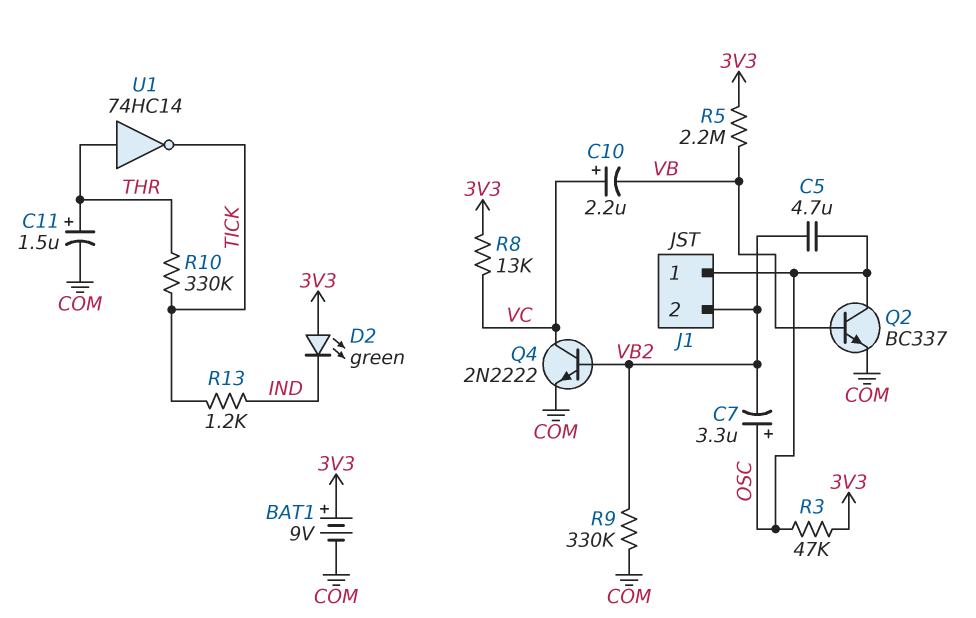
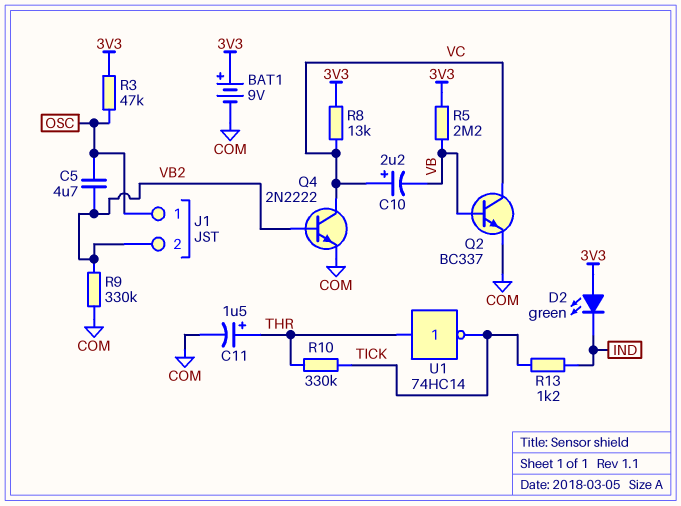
C7: 3.3uF (plus OSC, minus VB2) -> none
Q2: NPN BC337 (B VB, C OSC, E COM) -> NPN BC337 (B VB, C VC, E COM)

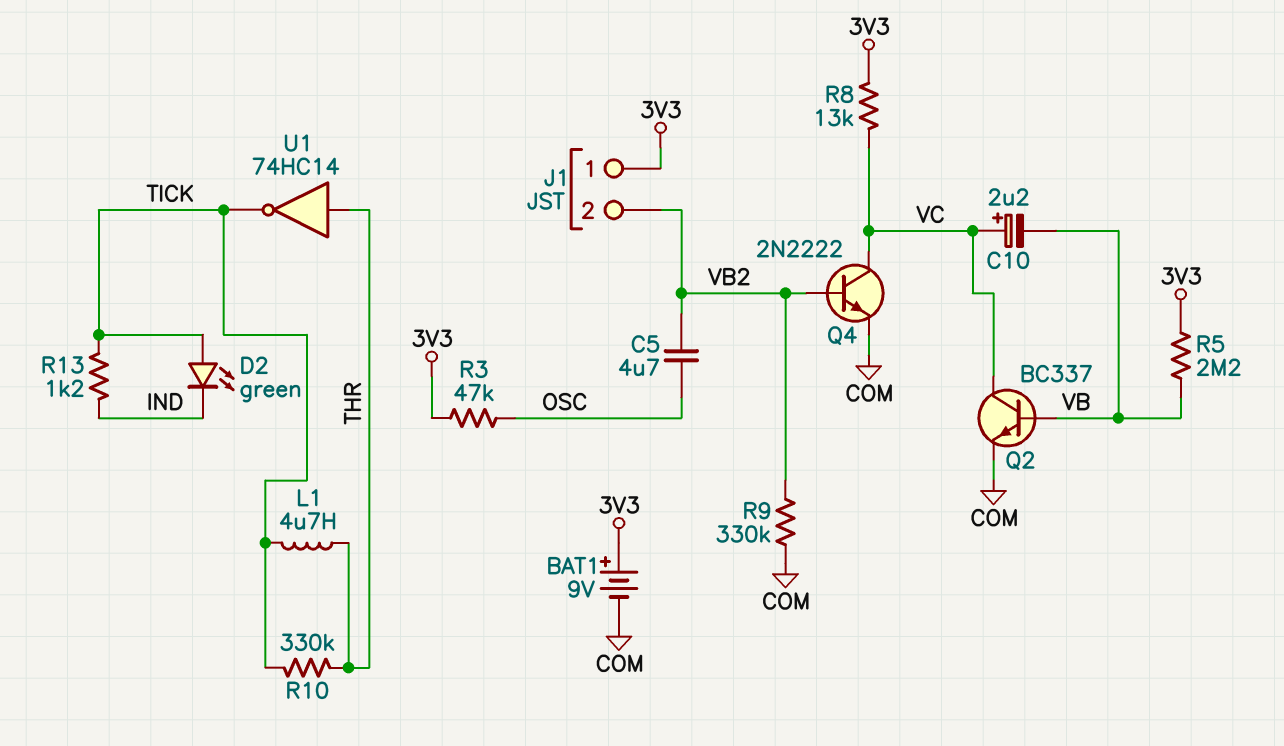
C11: 1.5uF (plus THR, minus COM) -> none
D2: LED green (A 3V3, K IND) -> LED green (A TICK, K IND)
J1 pin 1: OSC -> 3V3
L1: none -> 4.7uH (THR, TICK)

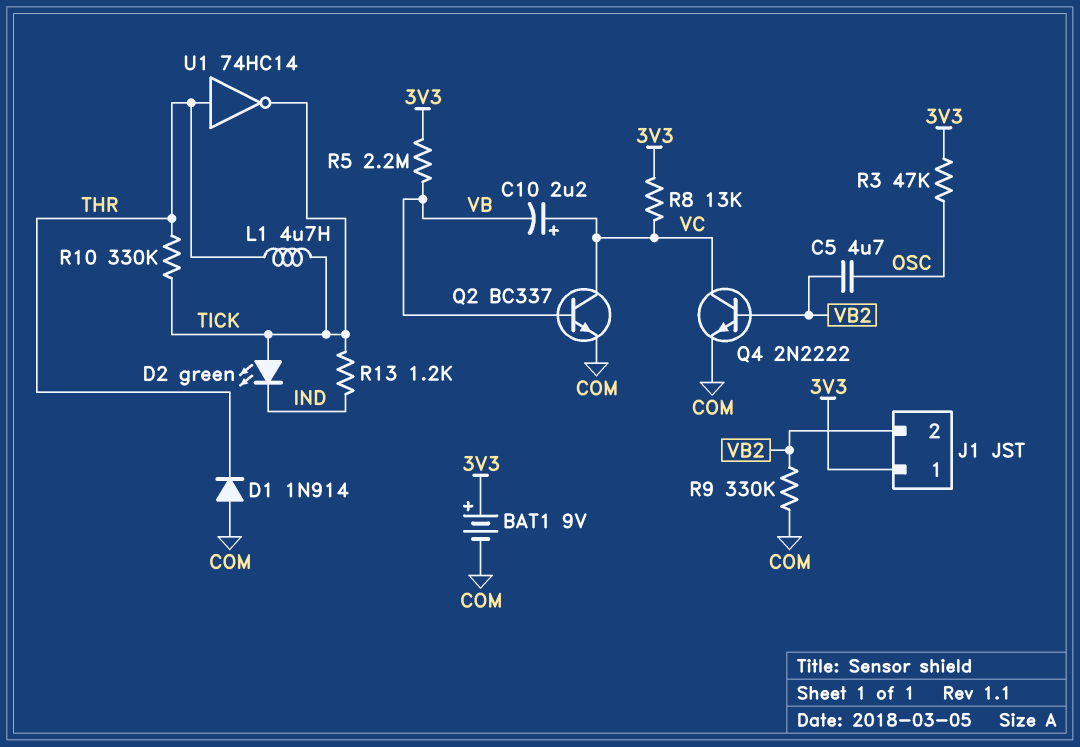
D1: none -> diode 1N914 (A COM, K THR)

